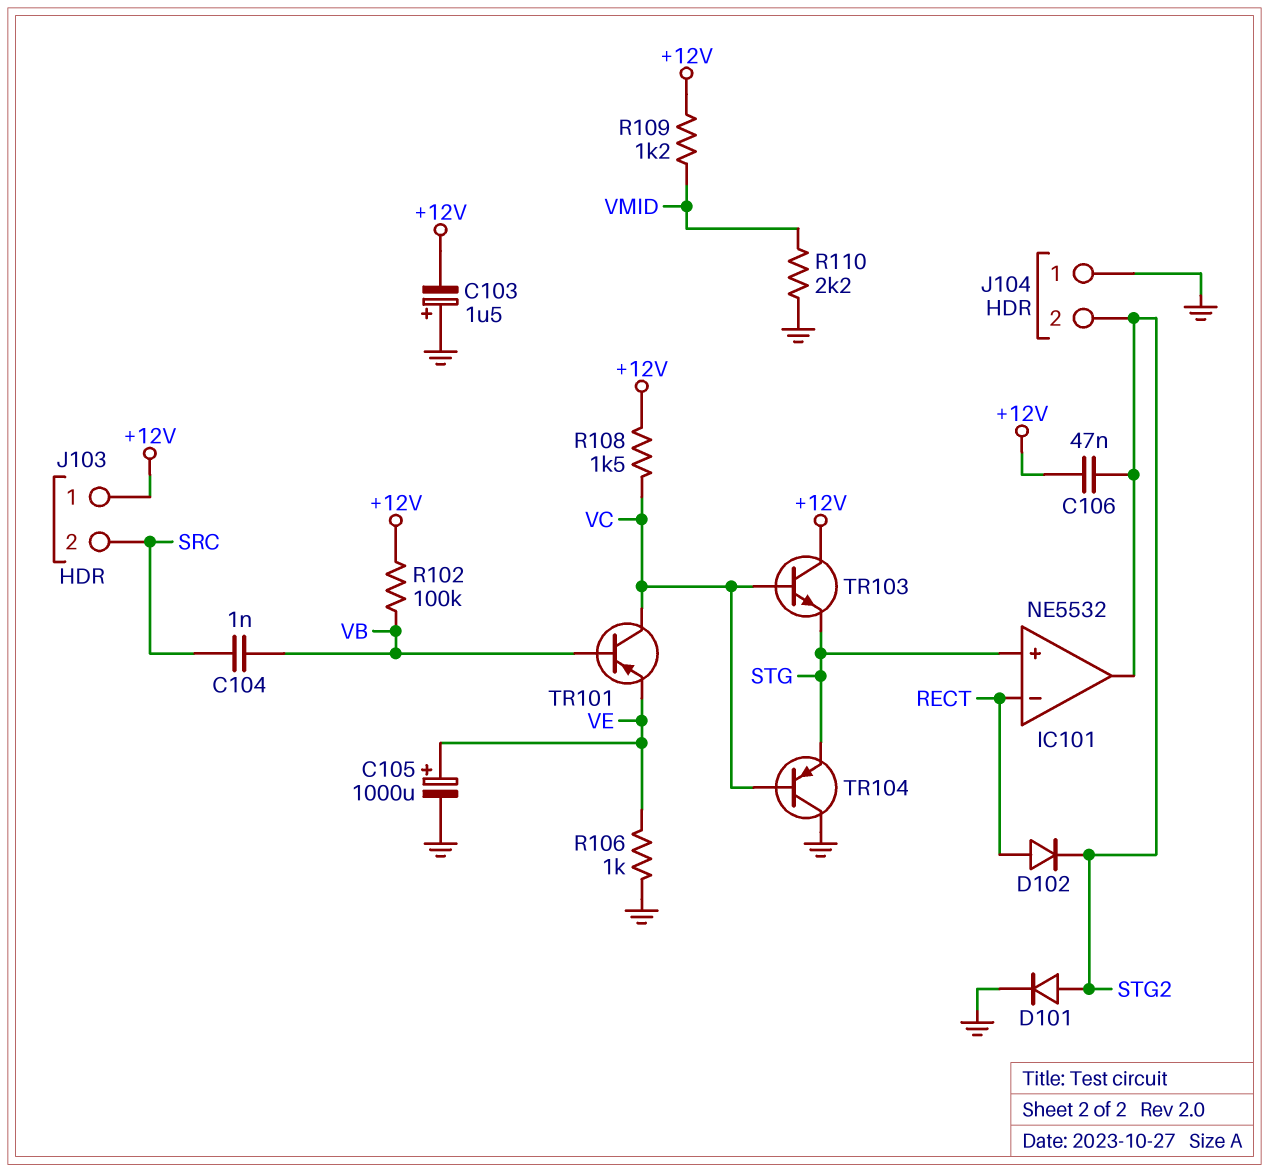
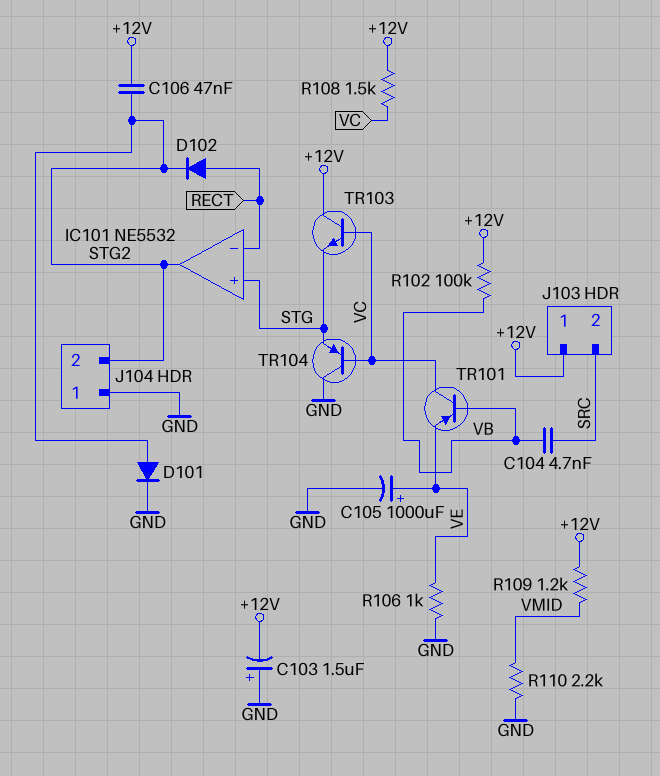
C104: 1nF (SRC, VB) -> 4.7nF (SRC, VB)

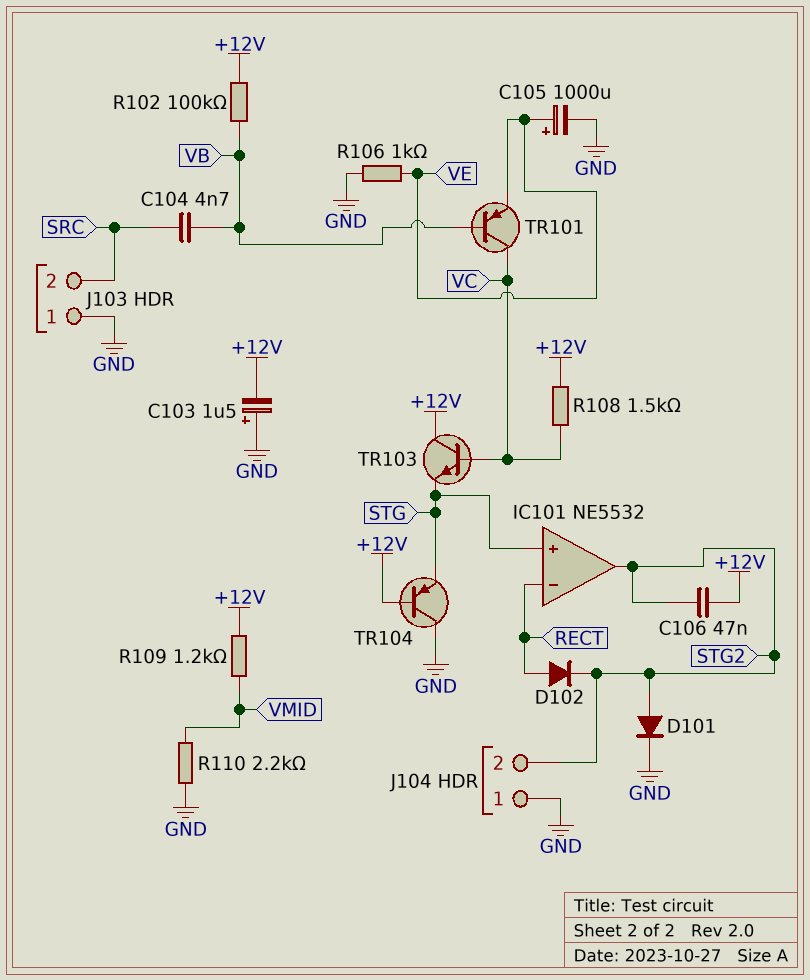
J103 pin 1: +12V -> GND
TR104: PNP (B VC, C GND, E STG) -> PNP (B +12V, C GND, E STG)

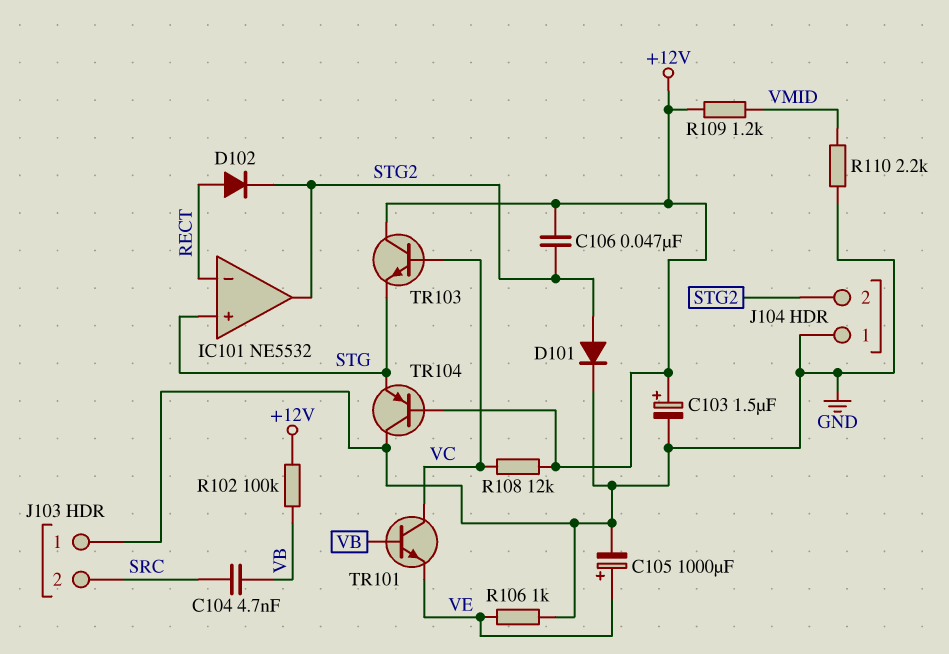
C103: 1.5uF (plus GND, minus +12V) -> 1.5uF (plus +12V, minus GND)
R108: 1.5k (+12V, VC) -> 12k (+12V, VC)
TR101: PNP (B VB, C VC, E VE) -> NPN (B VB, C VC, E VE)

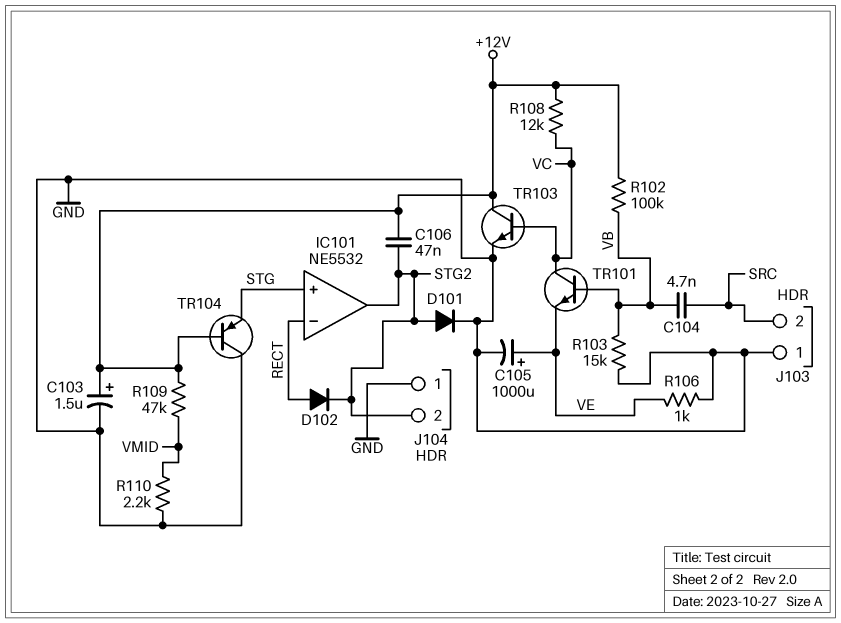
R103: none -> 15k (GND, VB)
R109: 1.2k (+12V, VMID) -> 47k (+12V, VMID)
TR103: NPN (B VC, C +12V, E STG) -> NPN (B VC, C +12V, E GND)

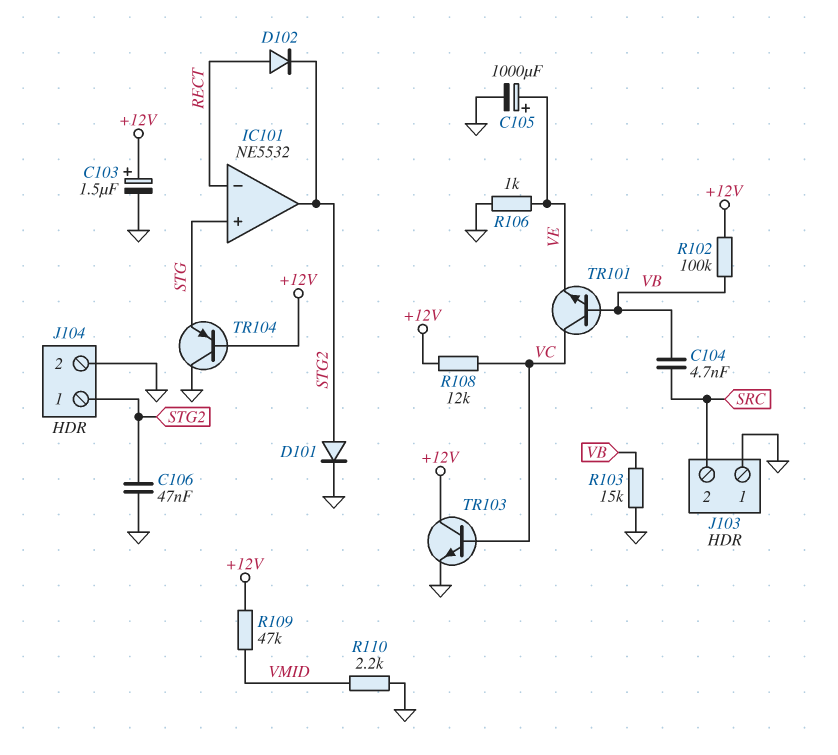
C106: 47nF (+12V, STG2) -> 47nF (GND, STG2)
J104 pin 1: GND -> STG2
J104 pin 2: STG2 -> GND

